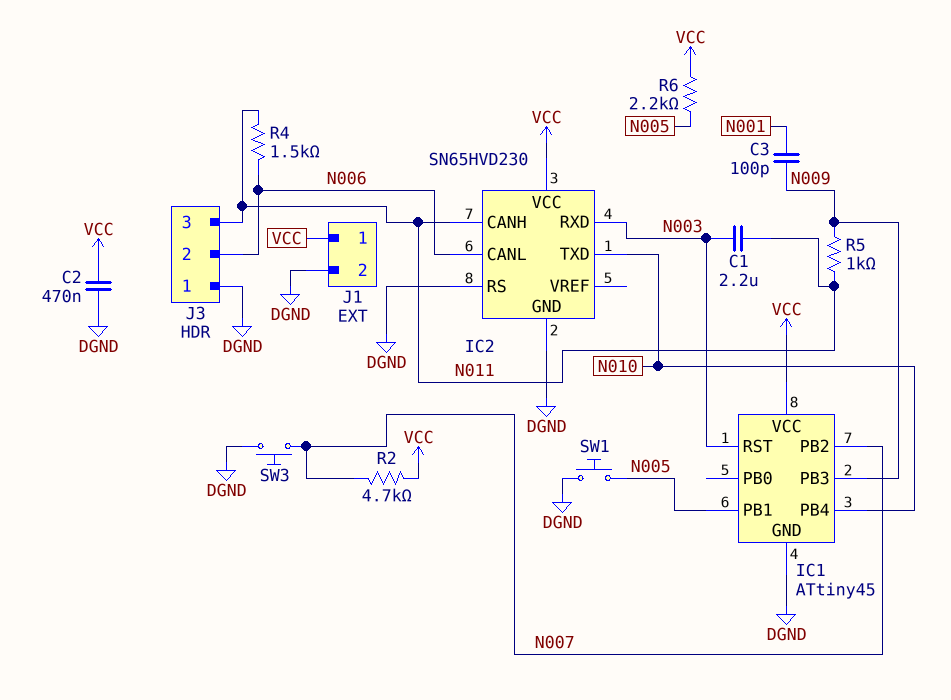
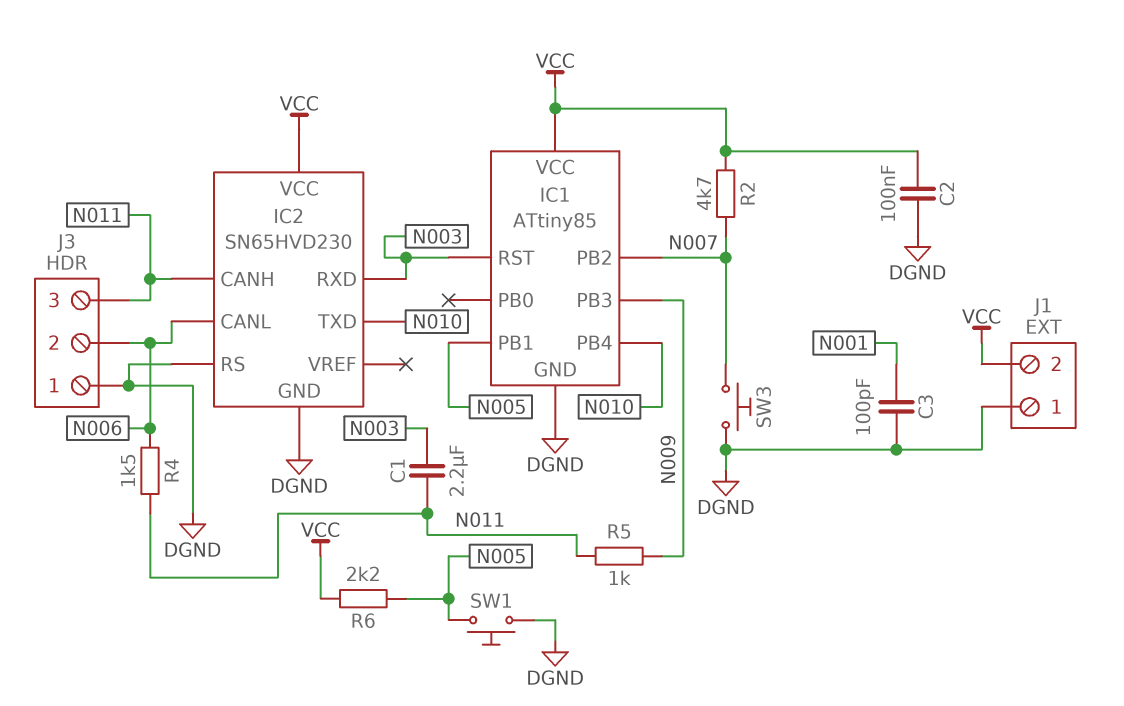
C2: 470nF (DGND, VCC) -> 100nF (DGND, VCC)
C3: 100pF (N001, N009) -> 100pF (DGND, N001)
IC1: ATtiny45 -> ATtiny85
J1 pin 1: VCC -> DGND
J1 pin 2: DGND -> VCC

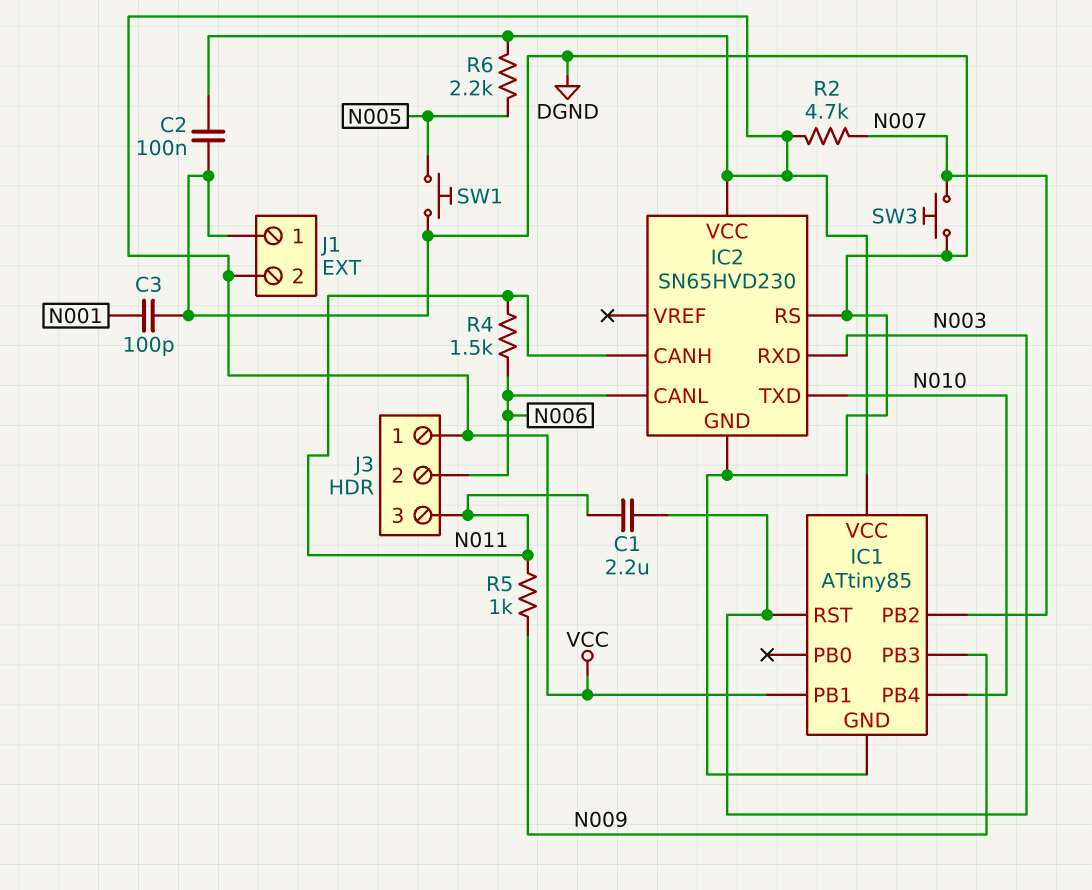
IC1 pin PB1: N005 -> VCC
J3 pin 1: DGND -> VCC

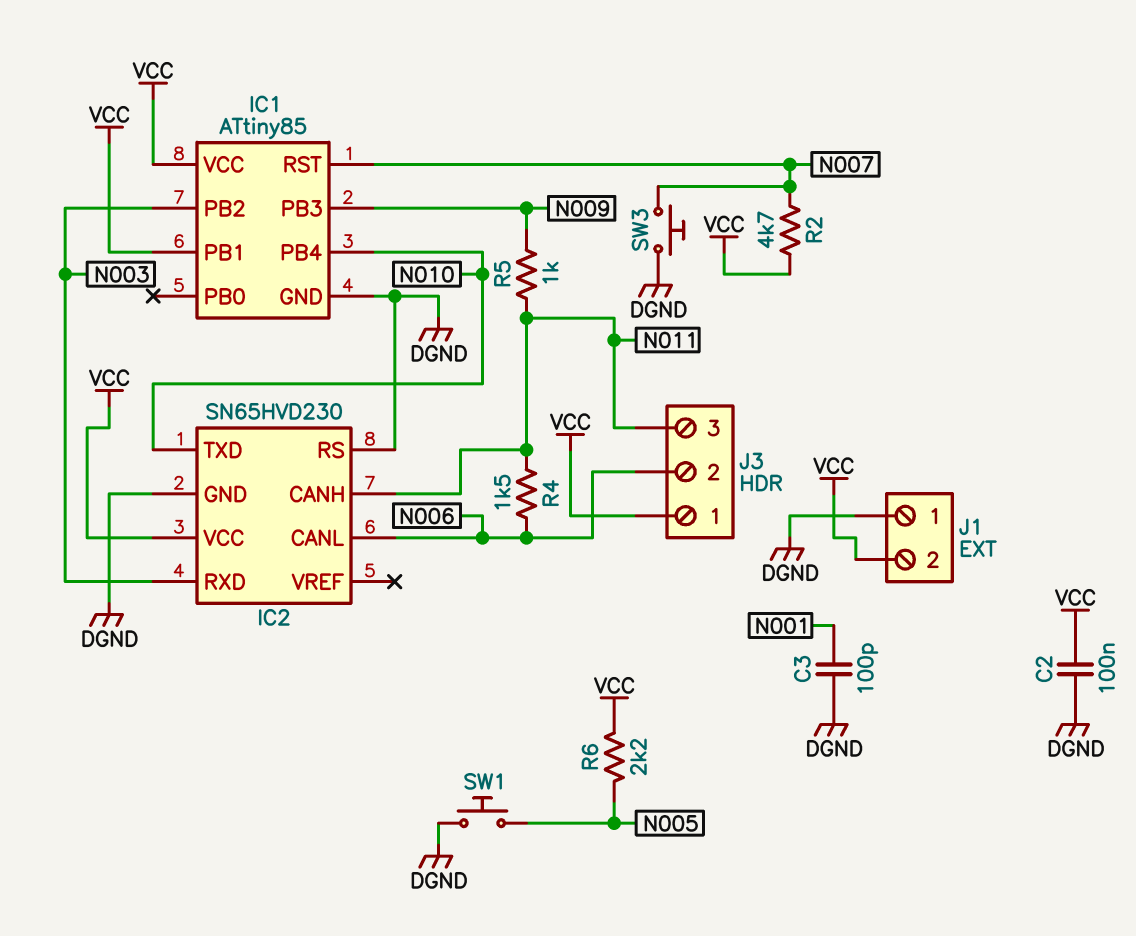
C1: 2.2uF (N003, N011) -> none
IC1 pin PB2: N007 -> N003
IC1 pin RST: N003 -> N007

